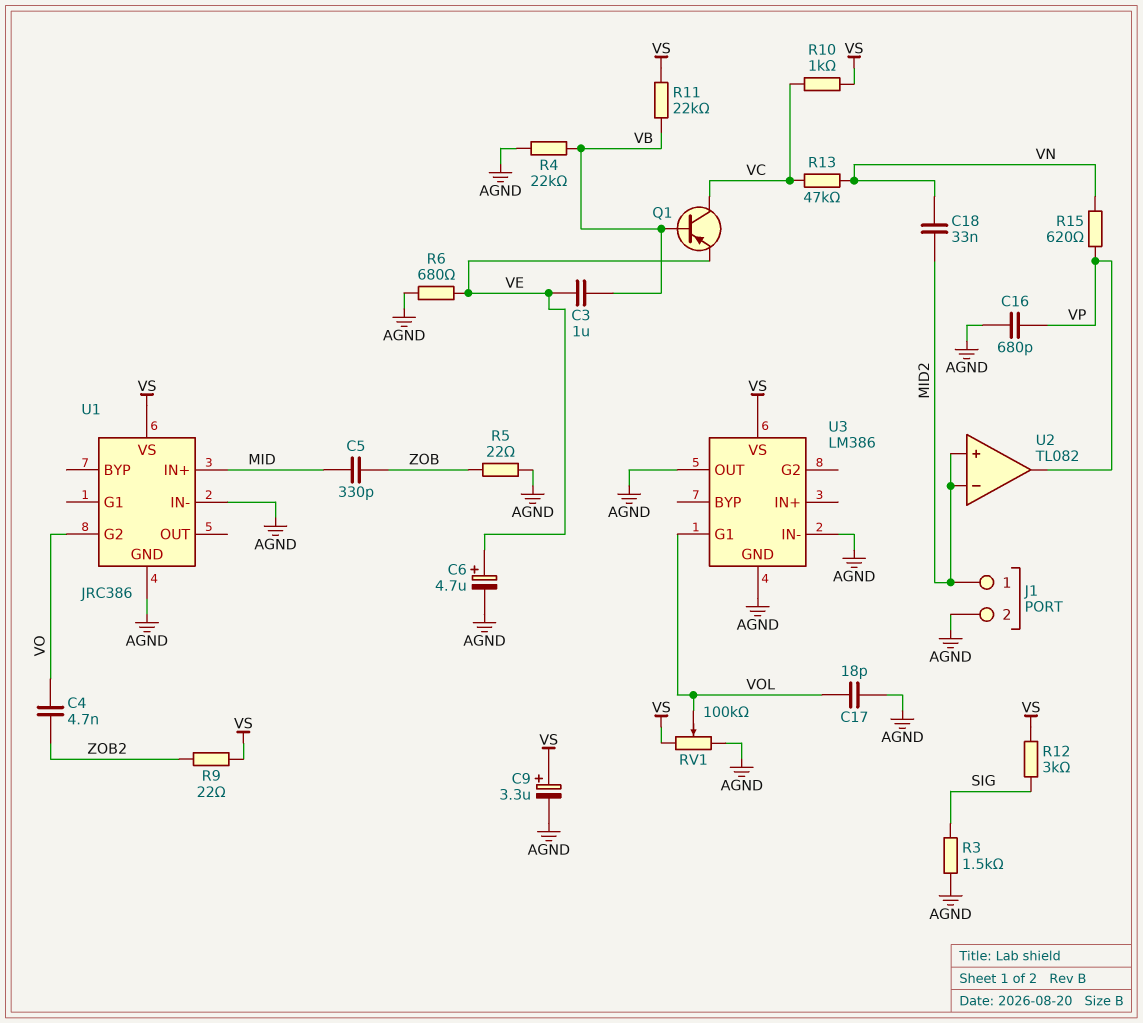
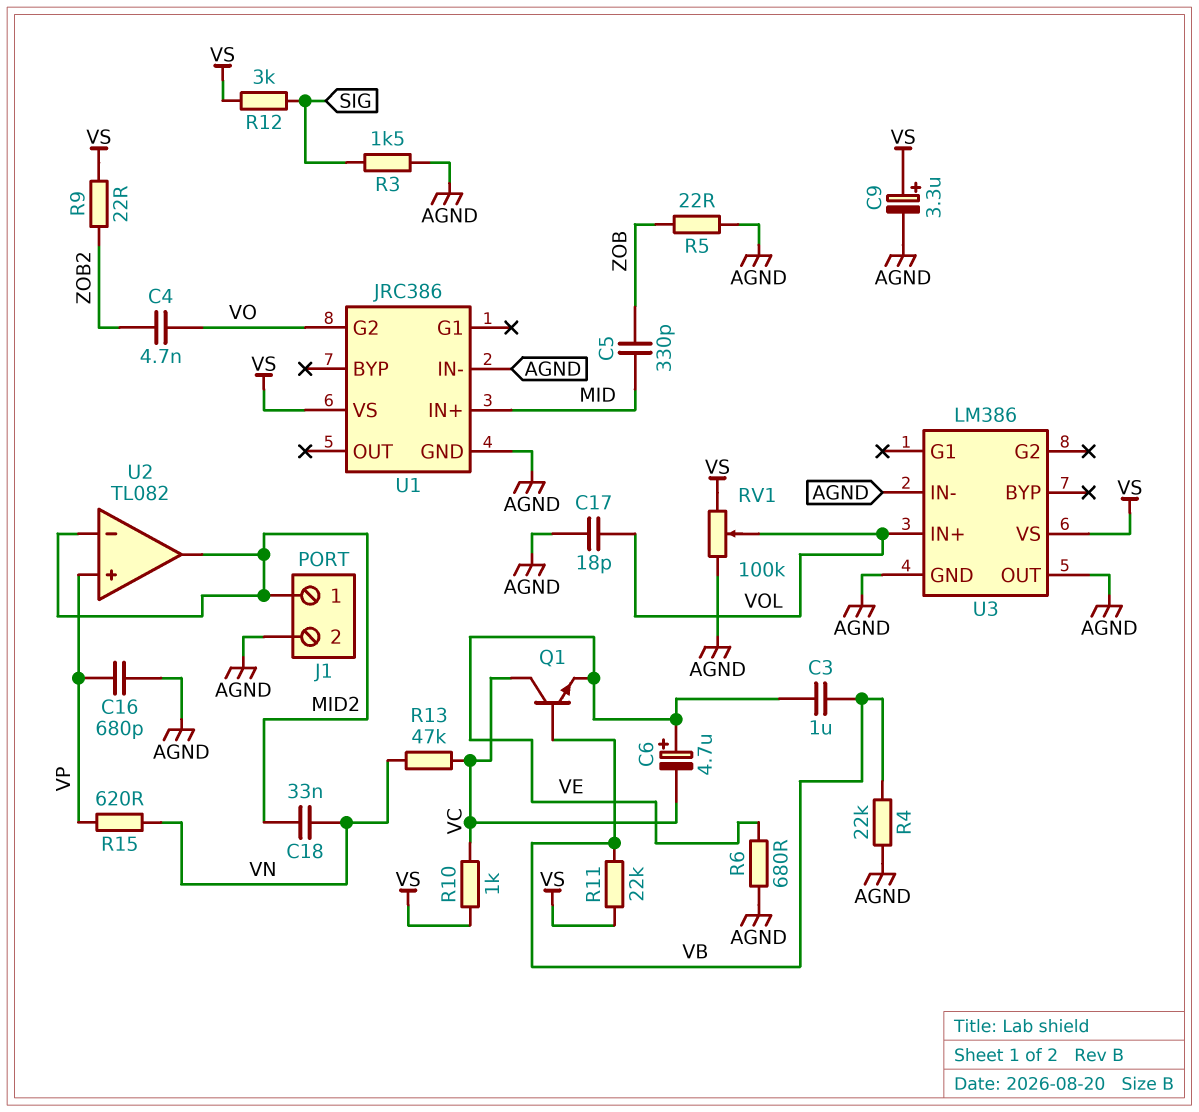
C6: 4.7uF (plus VE, minus AGND) -> 4.7uF (plus VE, minus VC)
Q1: PNP (B VB, C VC, E VE) -> NPN (B VB, C VC, E VE)
U2 pin in+: MID2 -> VP
U2 pin out: VP -> MID2
U3 pin G1: VOL -> none
U3 pin IN+: none -> VOL

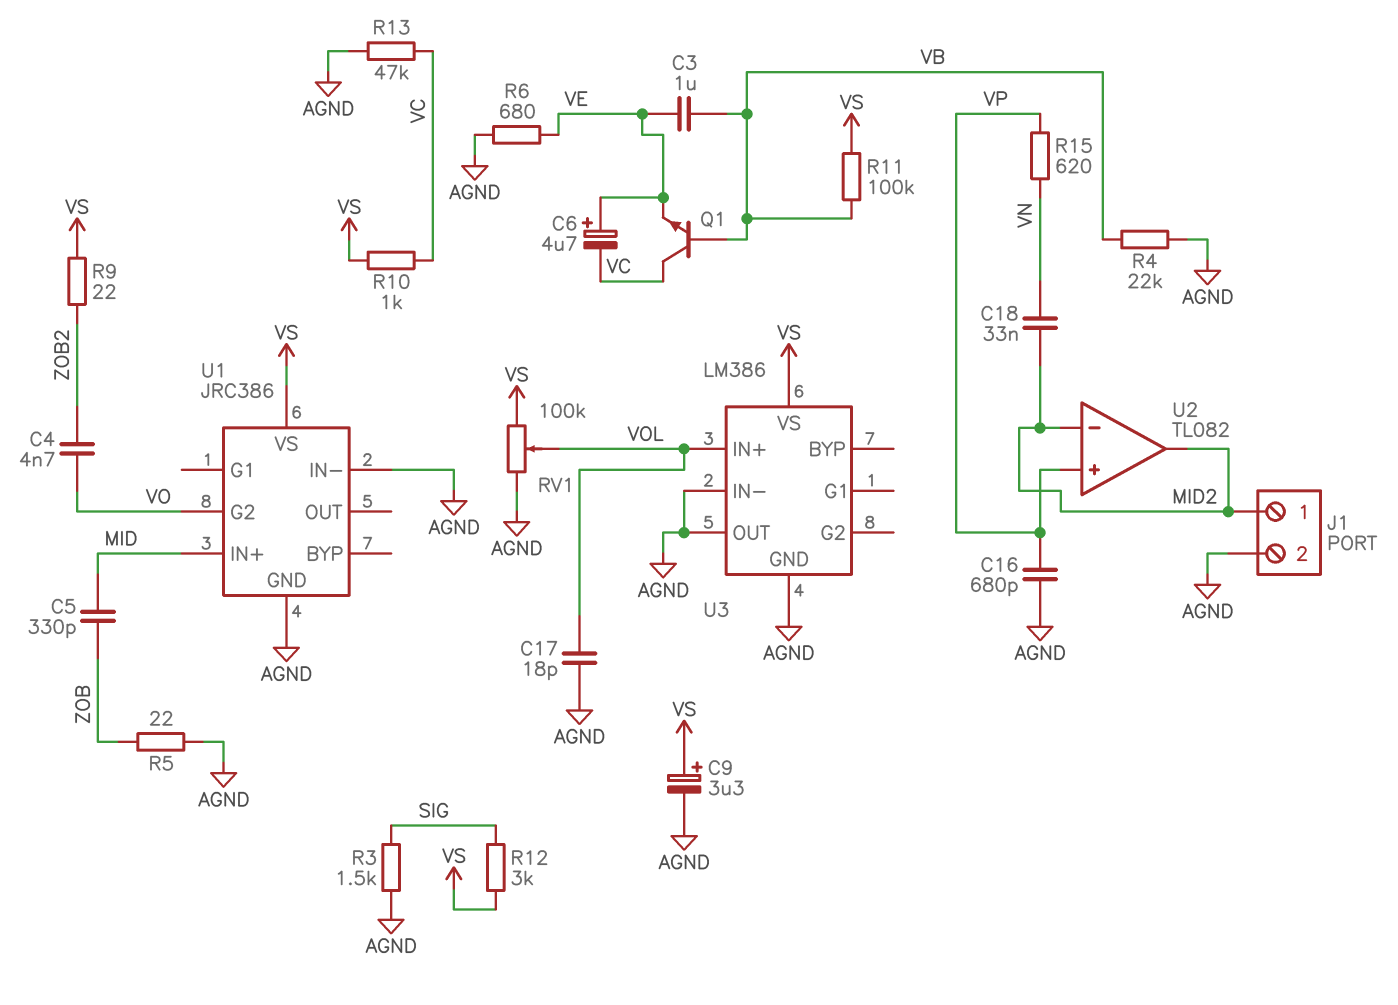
R11: 22k (VB, VS) -> 100k (VB, VS)
R13: 47k (VC, VN) -> 47k (AGND, VC)

